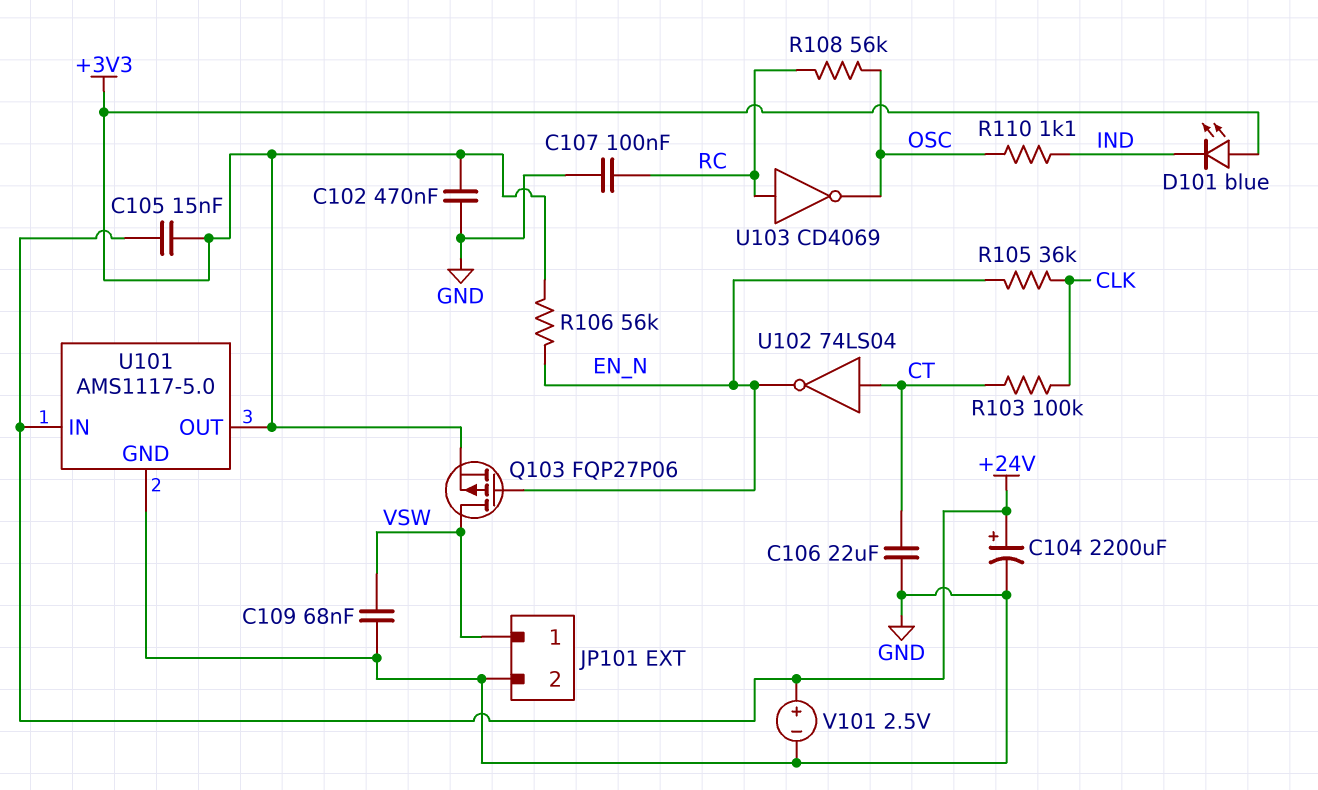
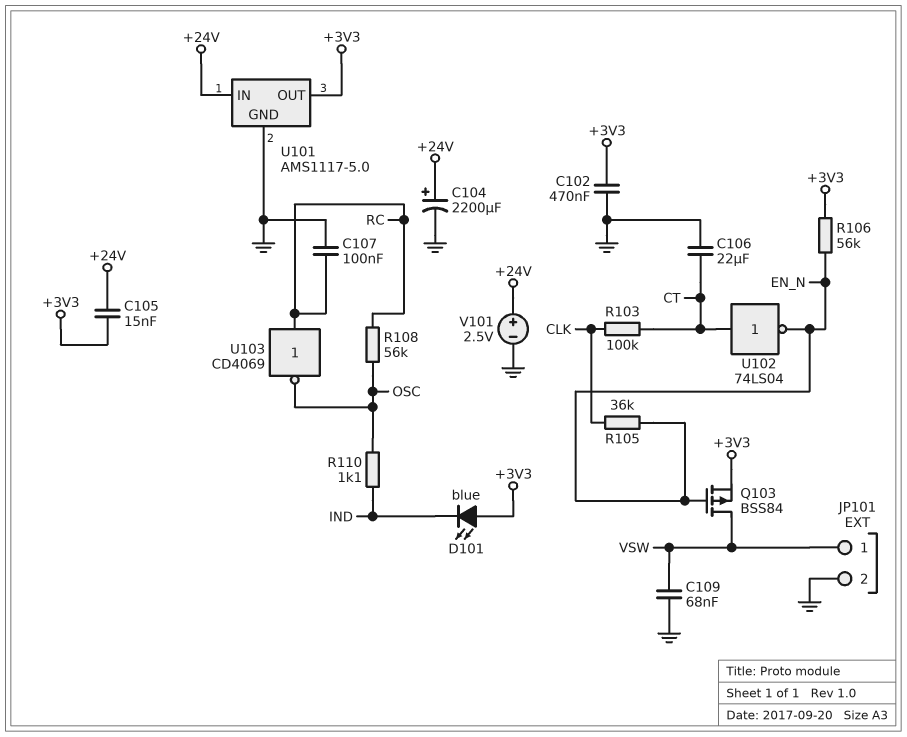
Q103: PMOS FQP27P06 (G EN_N, D VSW, S +3V3) -> PMOS BSS84 (G EN_N, D VSW, S +3V3)

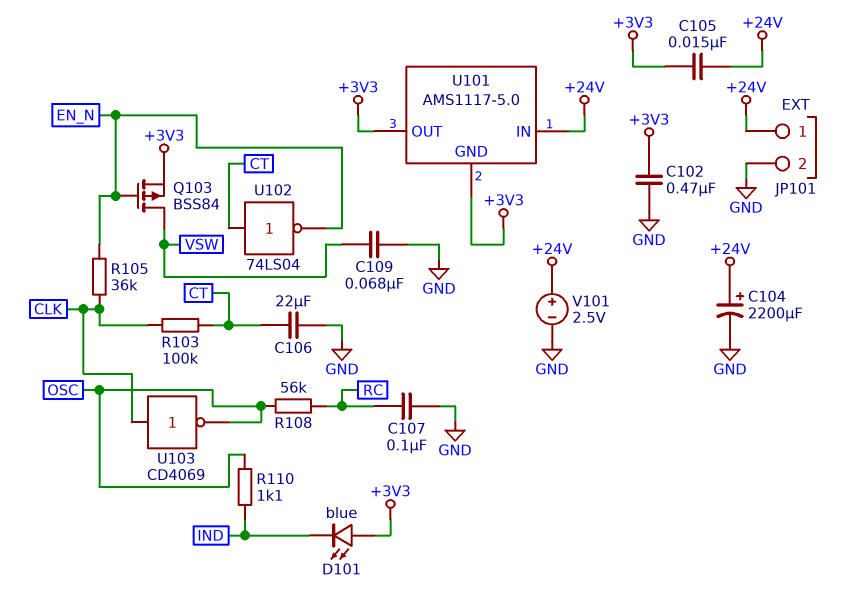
JP101 pin 1: VSW -> +24V
R106: 56k (+3V3, EN_N) -> none
U101 pin GND: GND -> +3V3
U103: NOT CD4069 (in RC, out OSC) -> NOT CD4069 (in CLK, out OSC)

